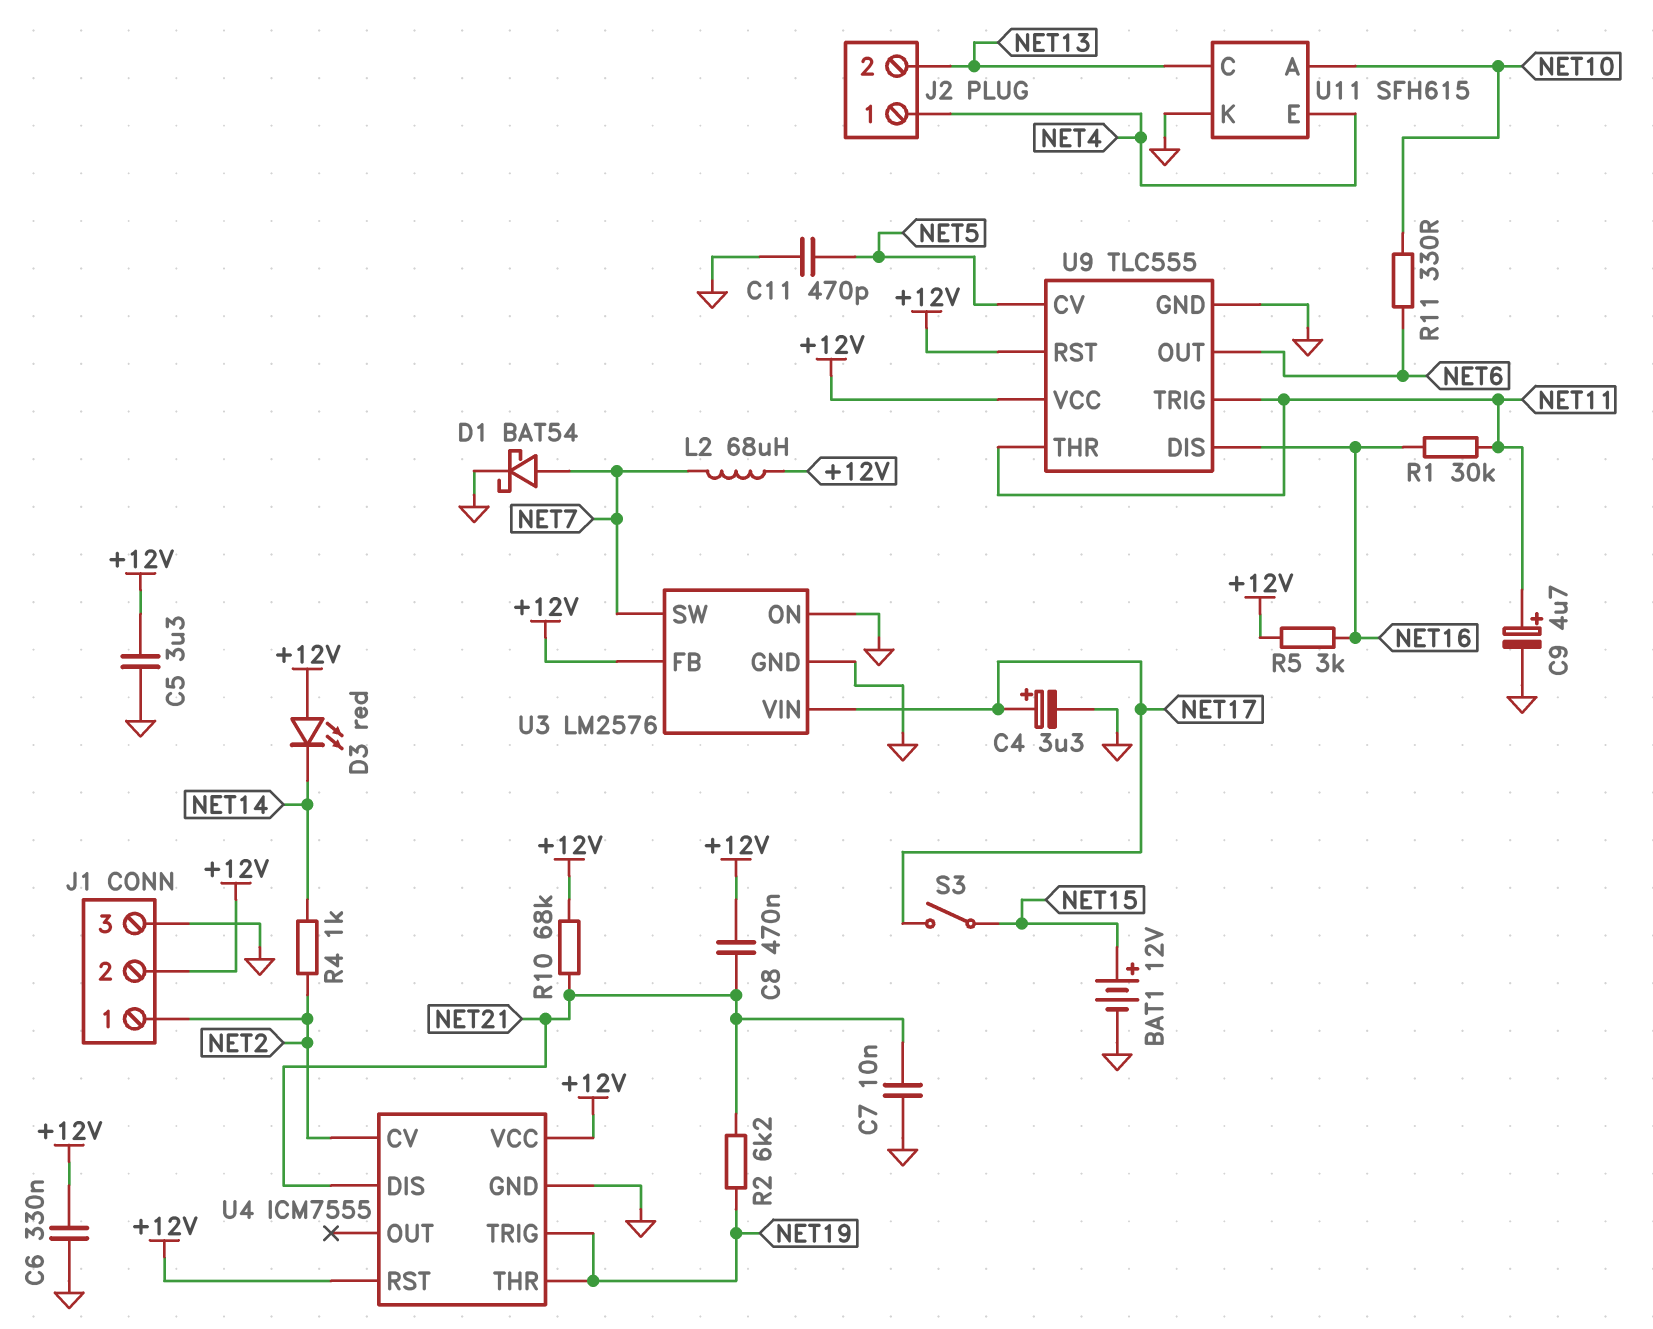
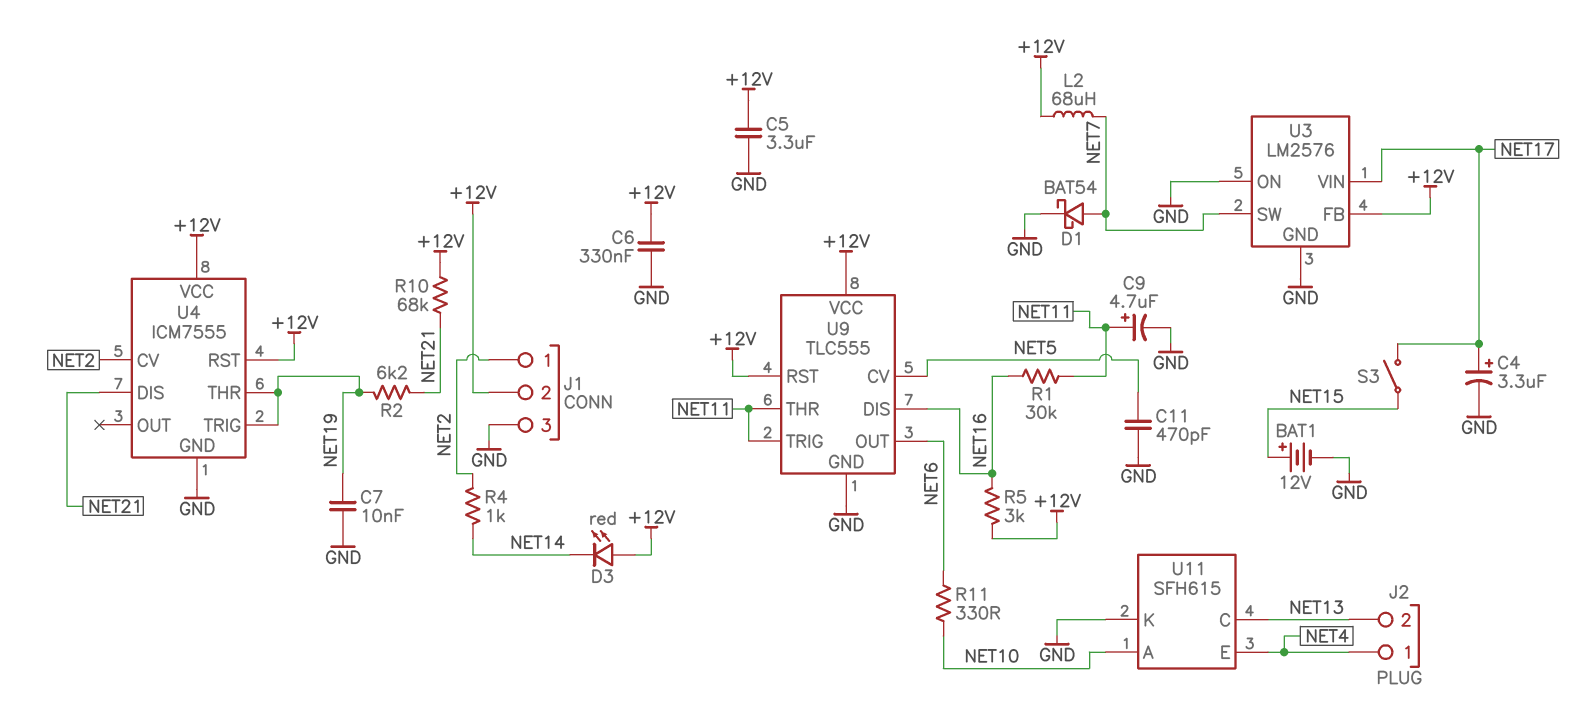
C7: 10nF (GND, NET21) -> 10nF (GND, NET19)
C8: 470nF (+12V, NET21) -> none

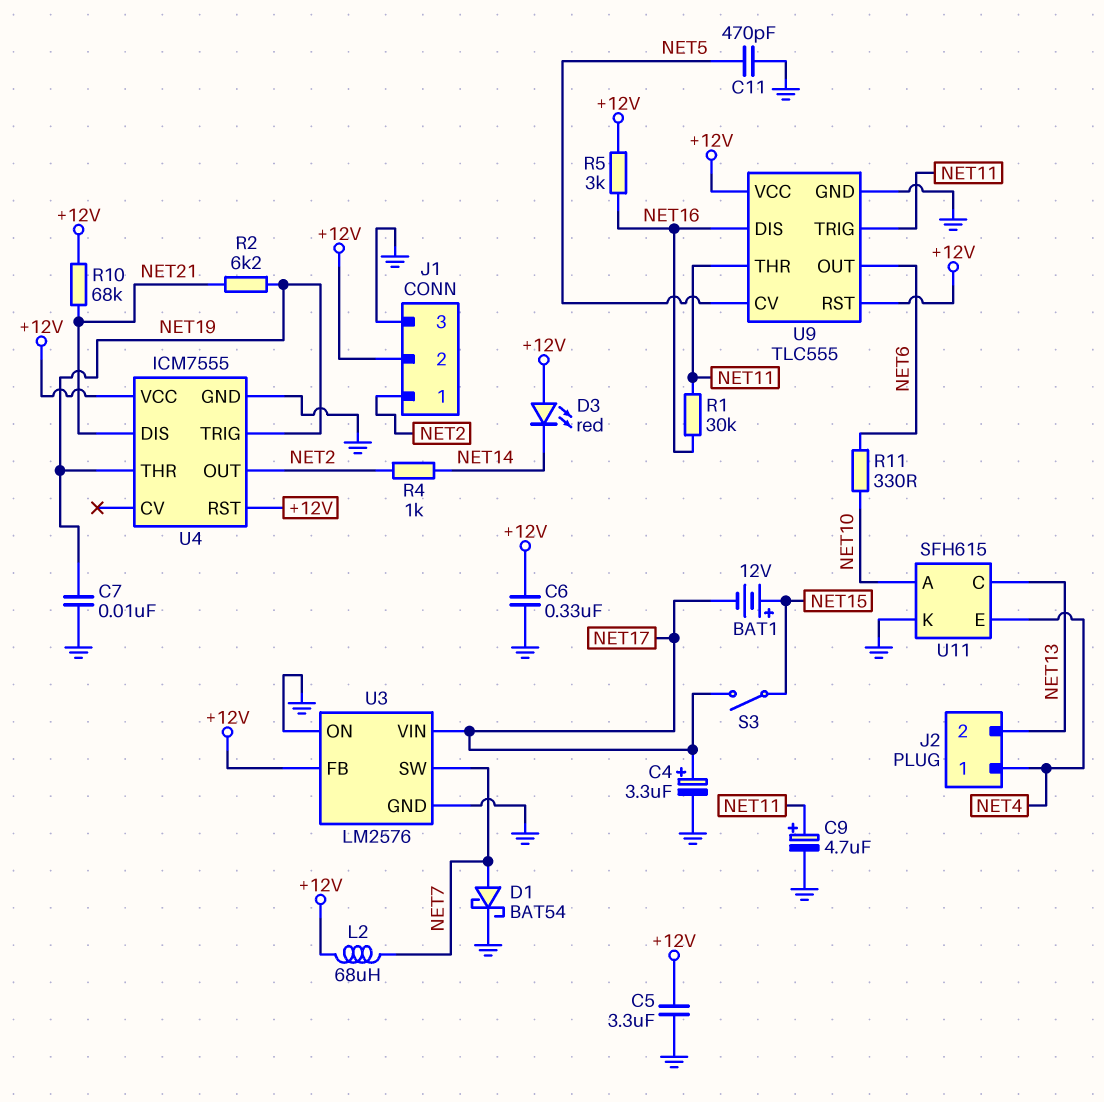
BAT1: 12V (plus NET15, minus GND) -> 12V (plus NET15, minus NET17)
U4 pin CV: NET2 -> none
U4 pin OUT: none -> NET2

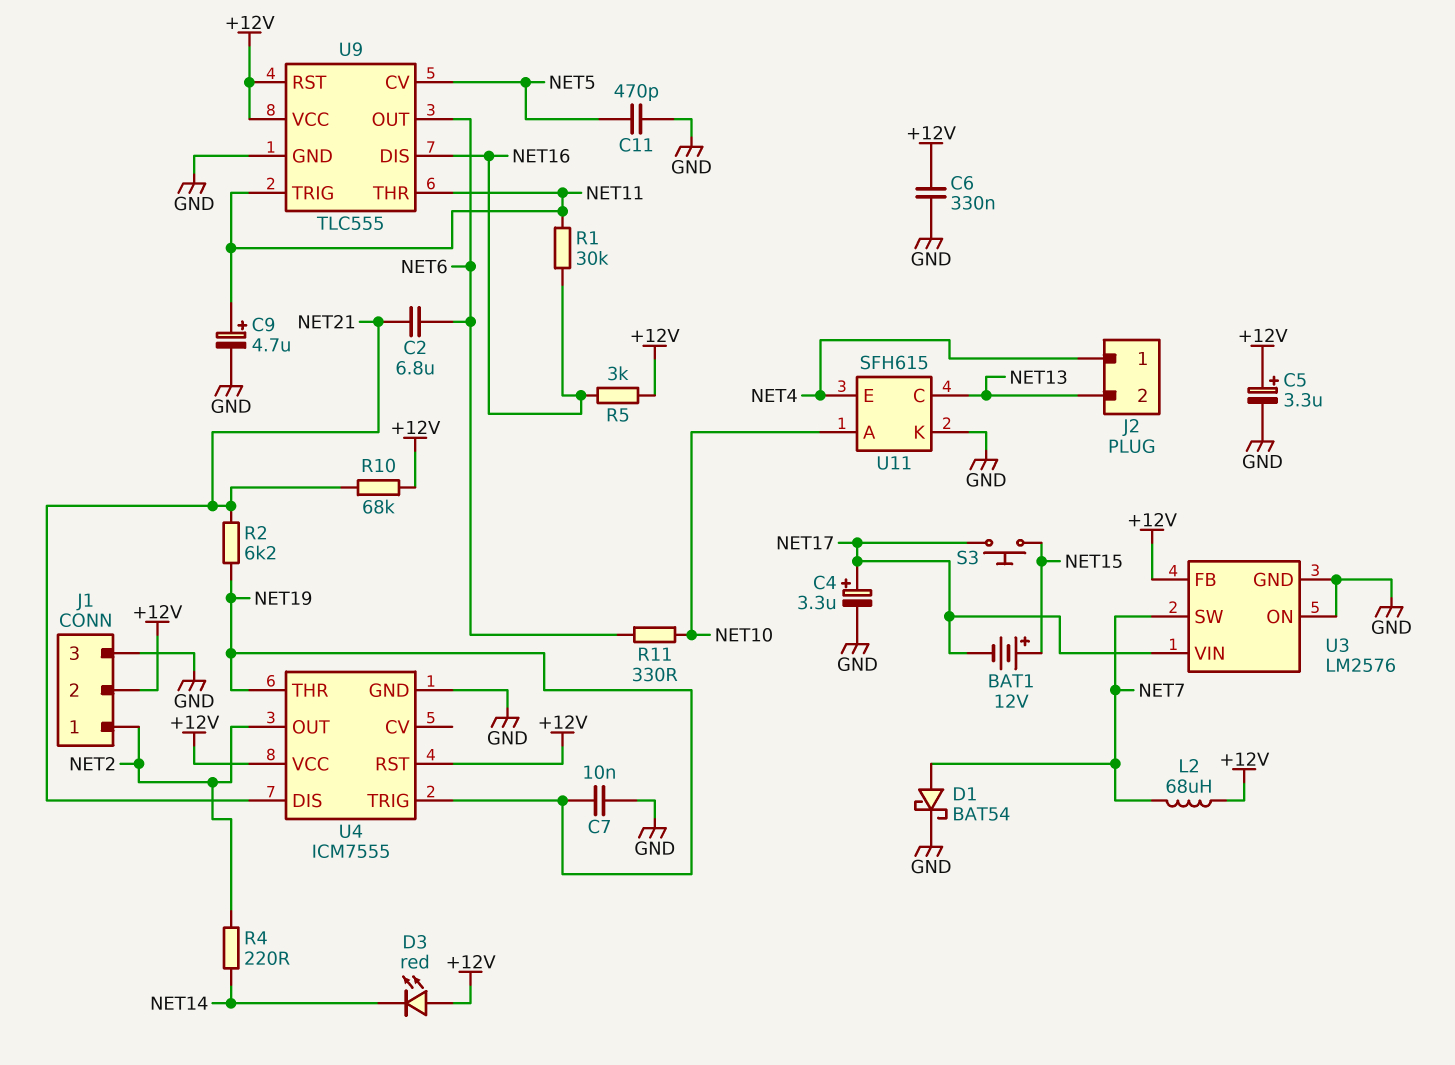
C2: none -> 6.8uF (NET6, NET21)
C5: 3.3uF (+12V, GND) -> 3.3uF (plus +12V, minus GND)
R4: 1k (NET2, NET14) -> 220 (NET2, NET14)
S3: switch (NET15, NET17) -> button (NET15, NET17)

